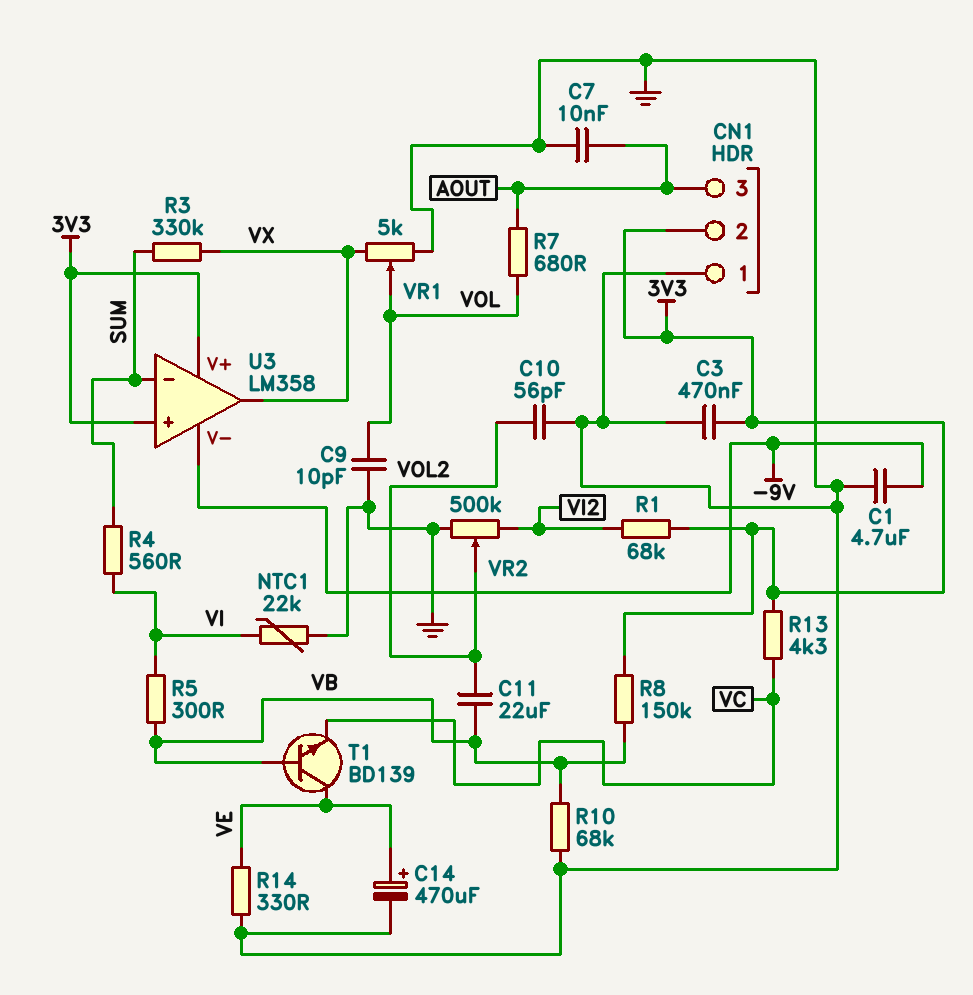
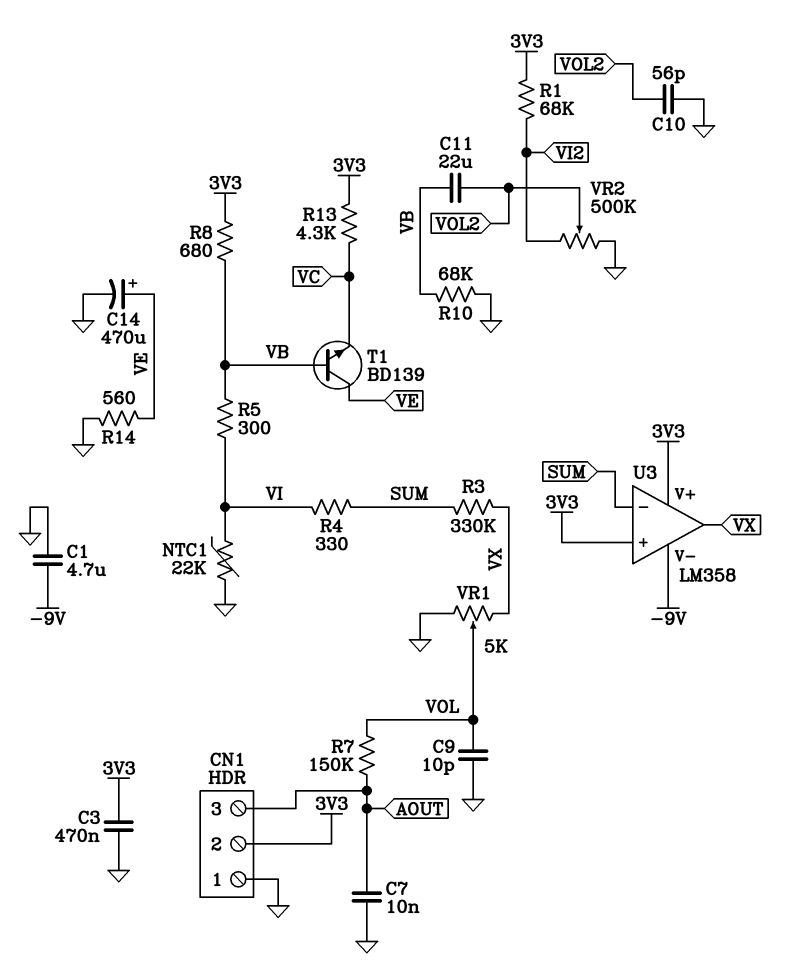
R4: 560 (SUM, VI) -> 330 (SUM, VI)
R7: 680 (AOUT, VOL) -> 150k (AOUT, VOL)
R8: 150k (3V3, VB) -> 680 (3V3, VB)
R14: 330 (GND, VE) -> 560 (GND, VE)

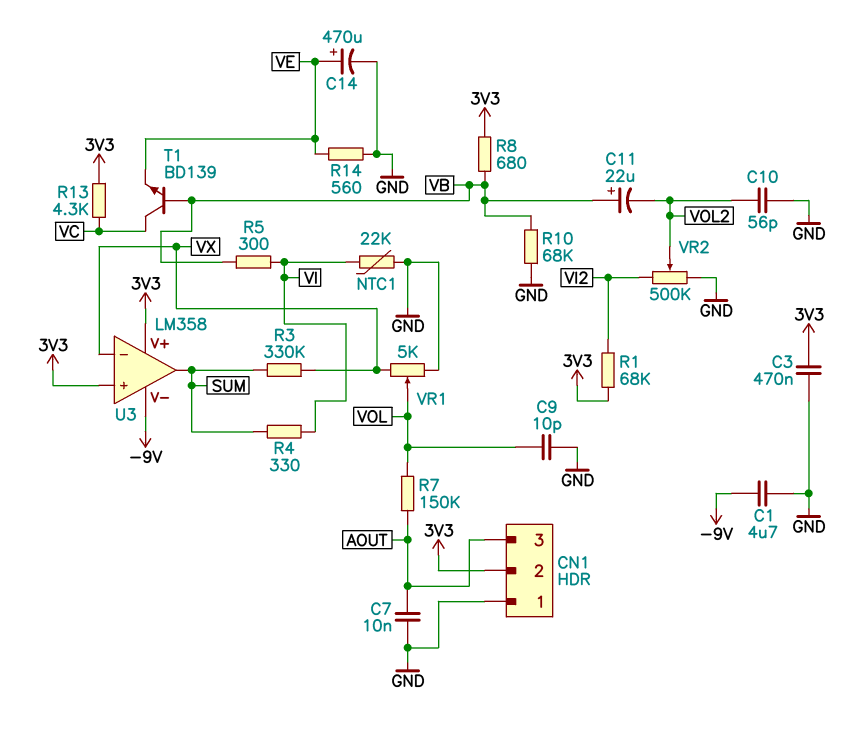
C11: 22uF (VB, VOL2) -> 22uF (plus VB, minus VOL2)
T1: NPN BD139 (B VB, C VE, E VC) -> NPN BD139 (B VB, C VC, E VE)
U3 pin in-: SUM -> VX
U3 pin out: VX -> SUM

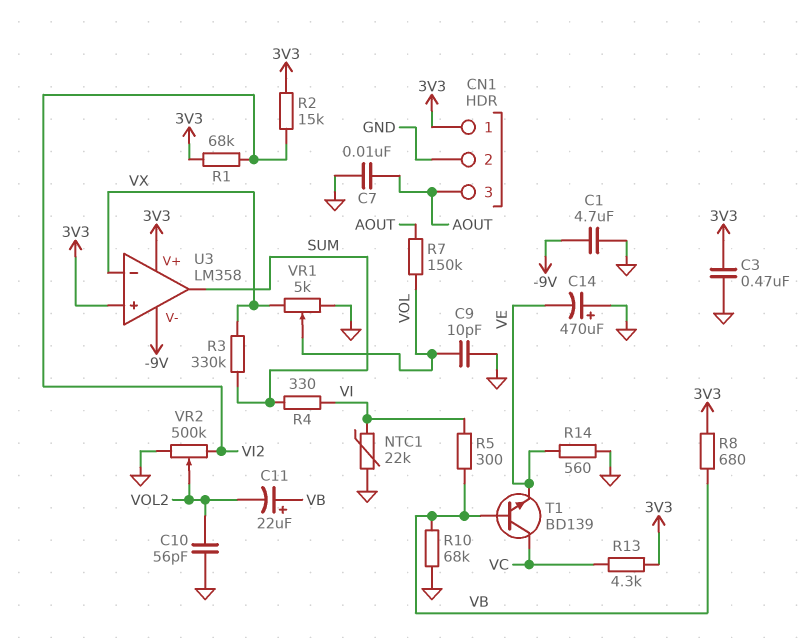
C14: 470uF (plus VE, minus GND) -> 470uF (plus GND, minus VE)
CN1 pin 1: GND -> 3V3
CN1 pin 2: 3V3 -> GND
R2: none -> 15k (3V3, VI2)

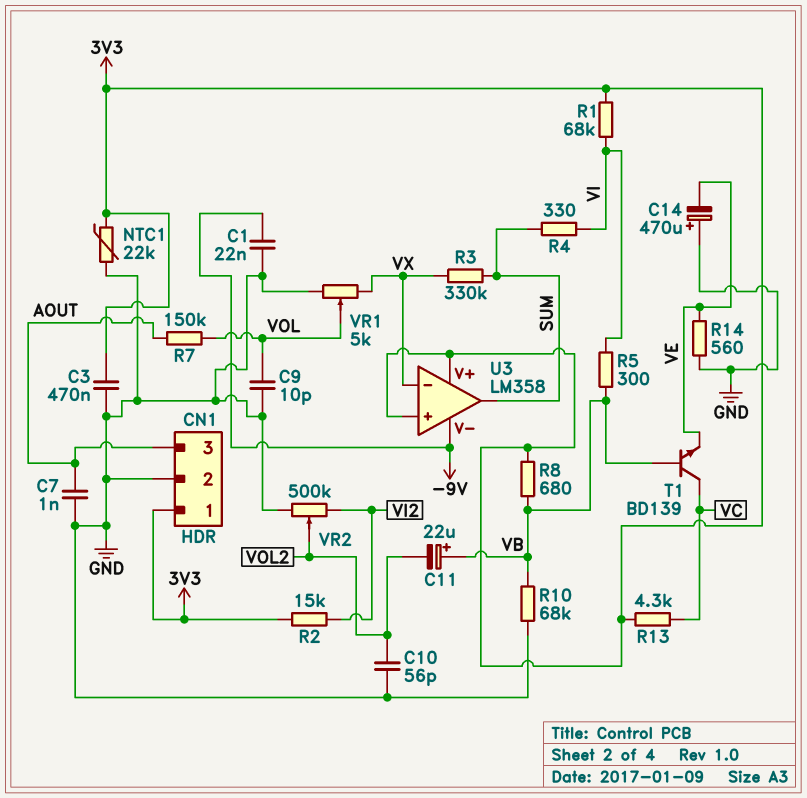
C1: 4.7uF (-9V, GND) -> 22nF (-9V, GND)
C7: 10nF (AOUT, GND) -> 1nF (AOUT, GND)
NTC1: 22k (GND, VI) -> 22k (3V3, GND)
R1: 68k (3V3, VI2) -> 68k (3V3, VI)

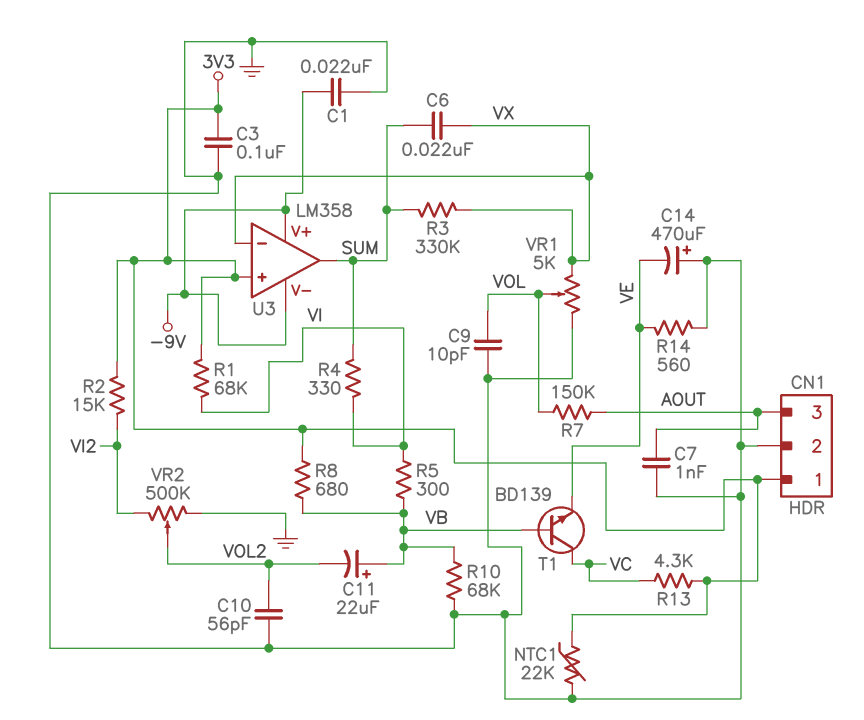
C3: 470nF (3V3, GND) -> 100nF (3V3, GND)
C6: none -> 22nF (SUM, VX)
U3 pin V+: 3V3 -> -9V

